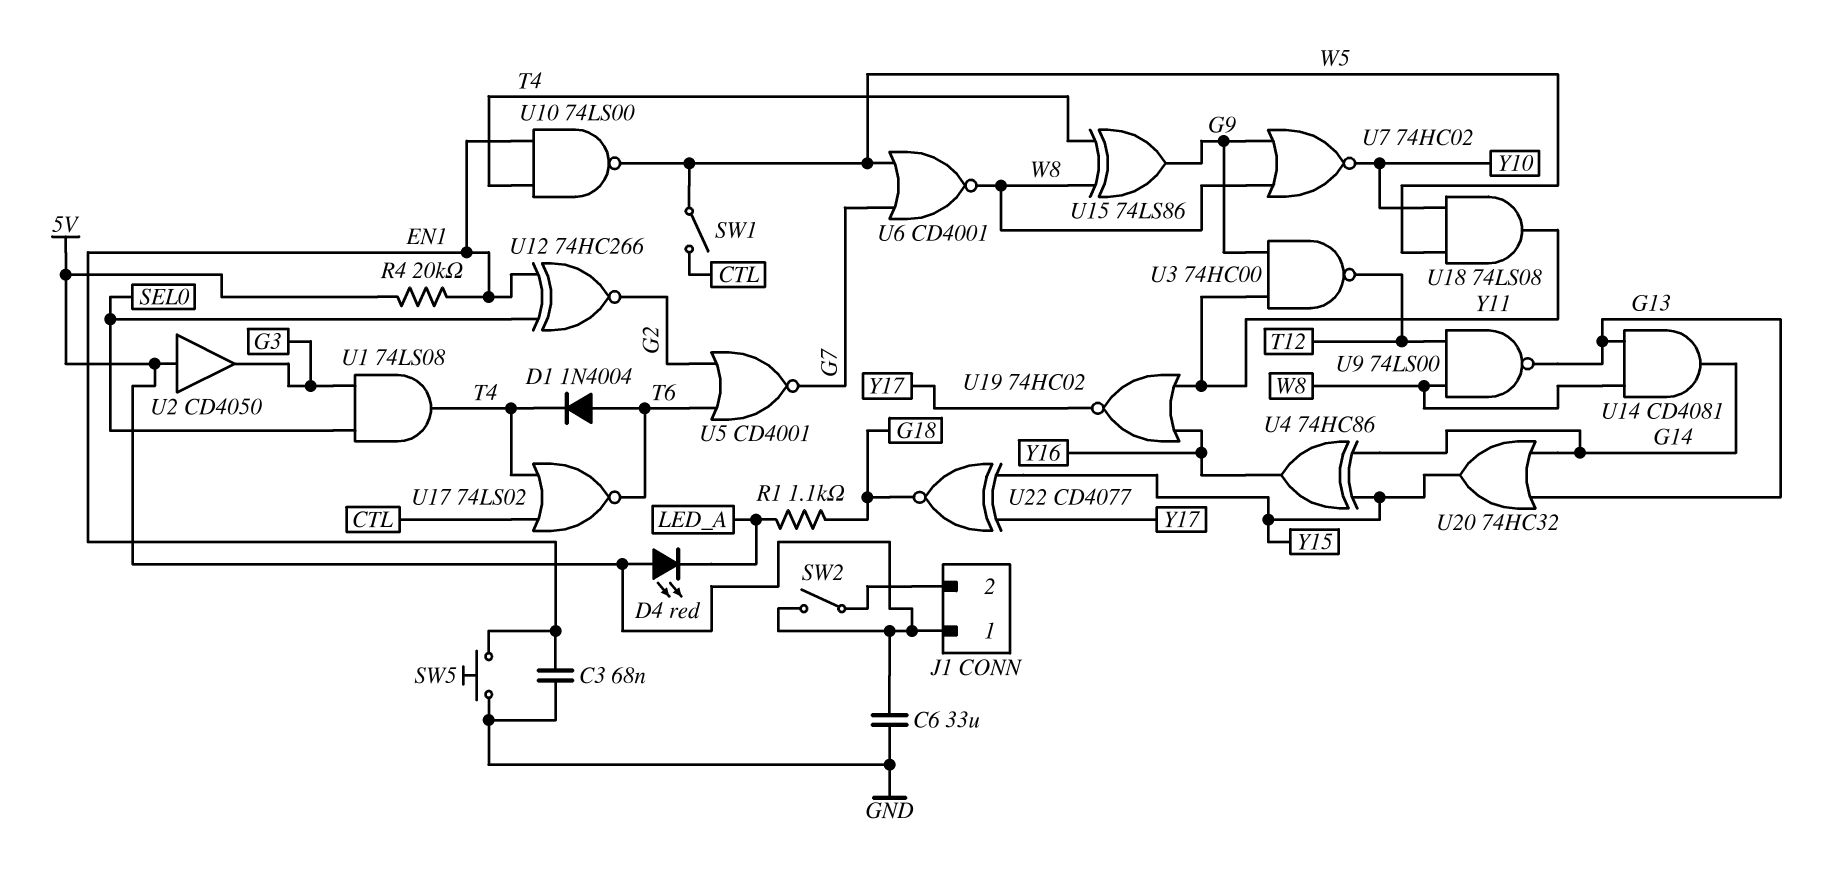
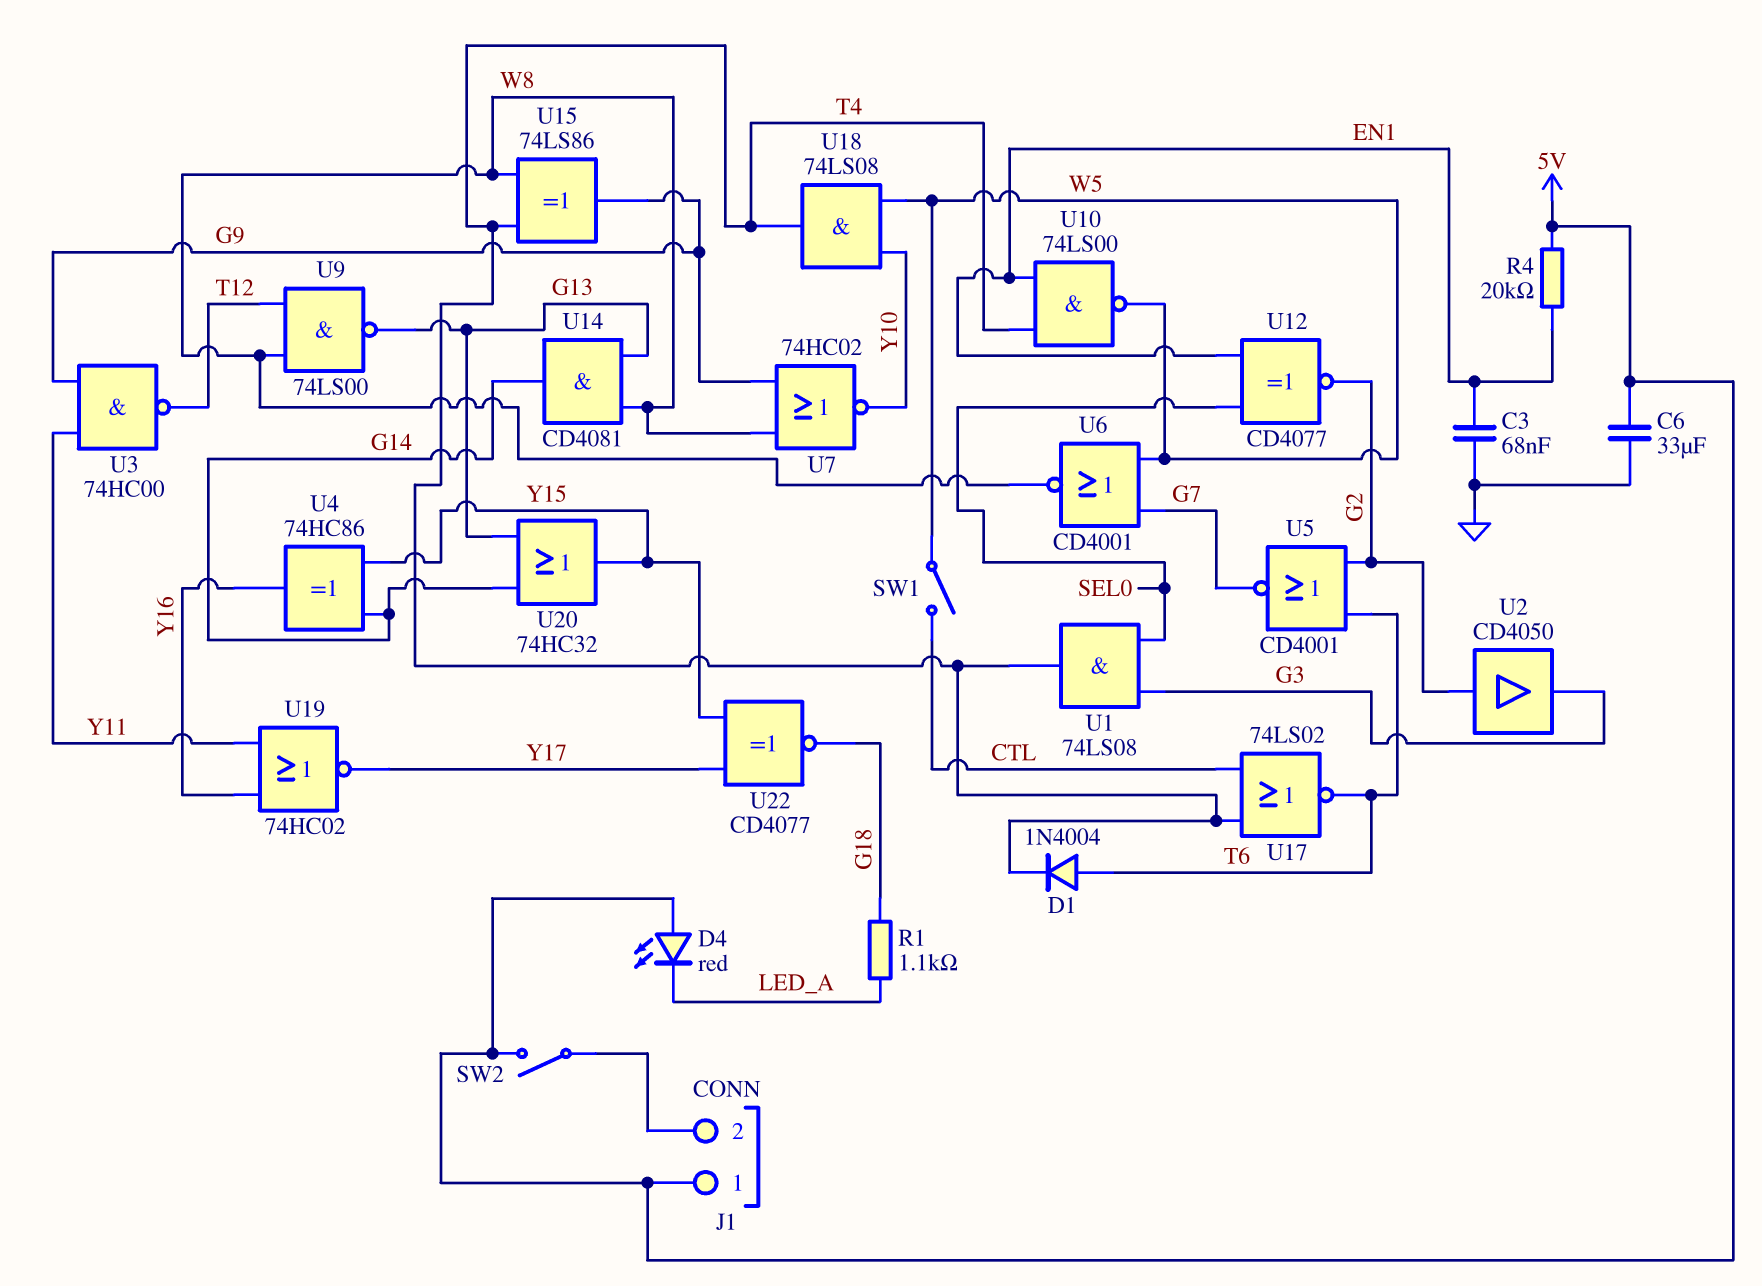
SW5: button (EN1, GND) -> none
U2: buffer CD4050 (in 5V, out G3) -> buffer CD4050 (in G2, out G3)
U12: XNOR 74HC266 (in EN1, in SEL0, out G2) -> XNOR CD4077 (in EN1, in SEL0, out G2)
U18: AND 74LS08 (in W5, in Y10, out Y11) -> AND 74LS08 (in W5, in Y10, out T4)

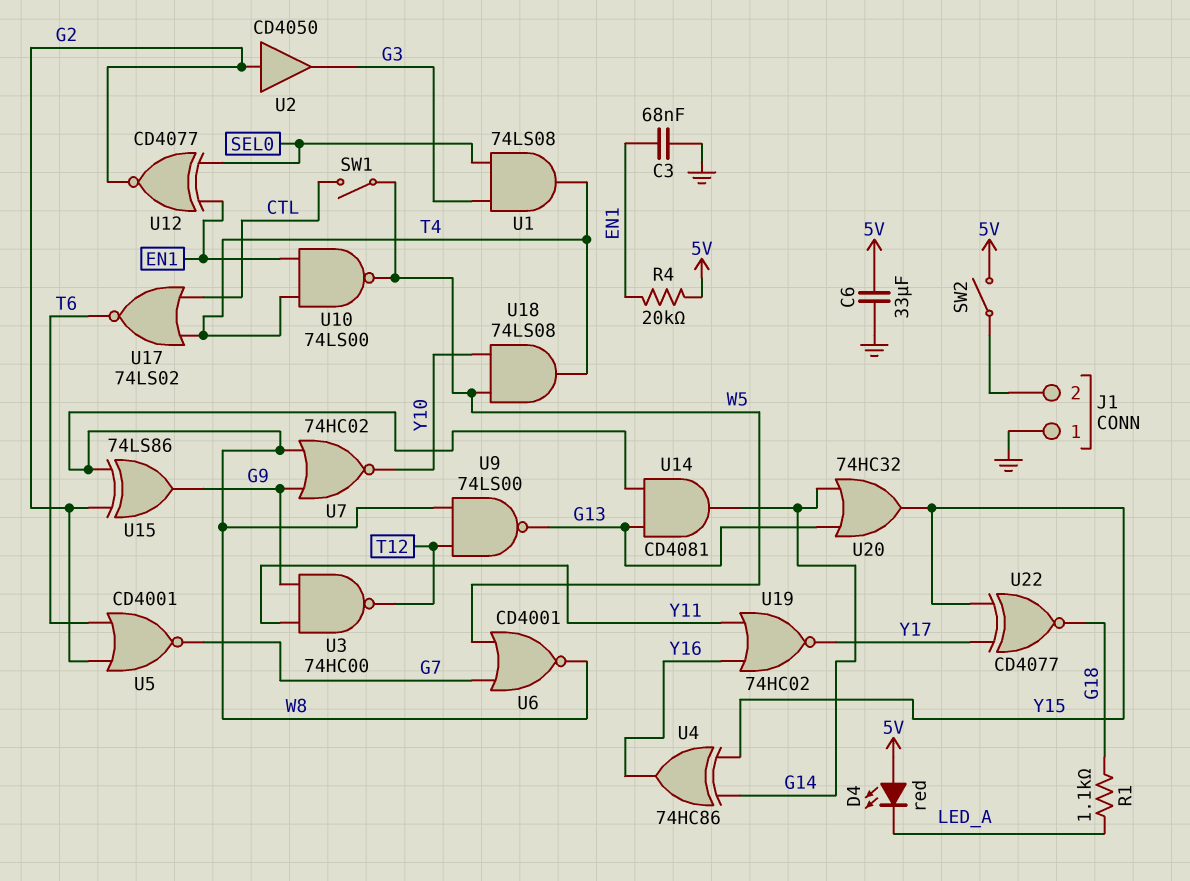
D1: diode 1N4004 (A T6, K T4) -> none
J1 pin 1: 5V -> GND
U15: XOR 74LS86 (in T4, in W8, out G9) -> XOR 74LS86 (in G2, in W8, out G9)

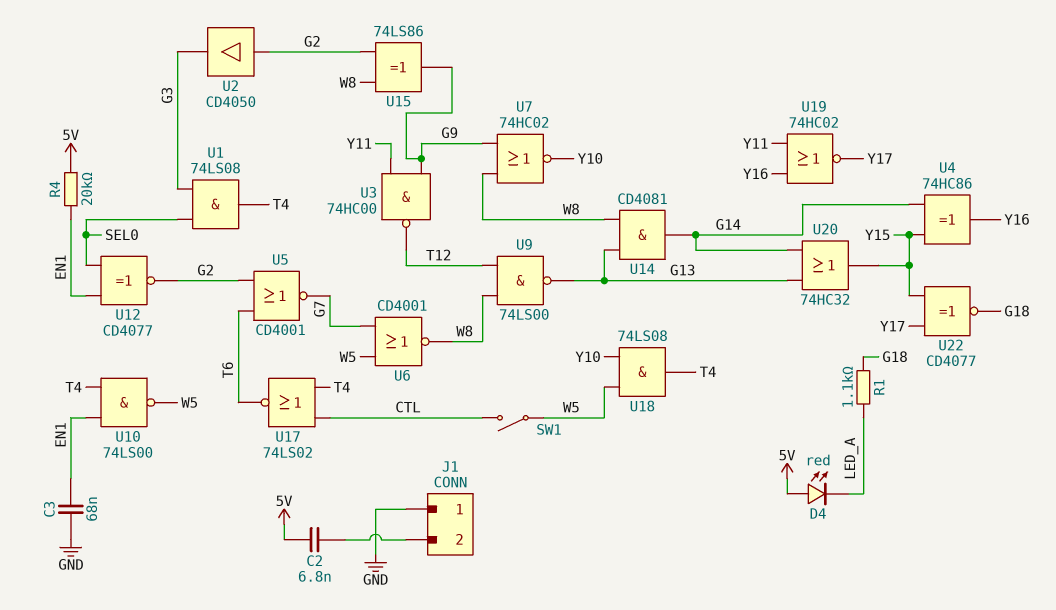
C2: none -> 6.8nF (5V, J1/2)
C6: 33uF (5V, GND) -> none
SW2: switch (5V, J1/2) -> none

